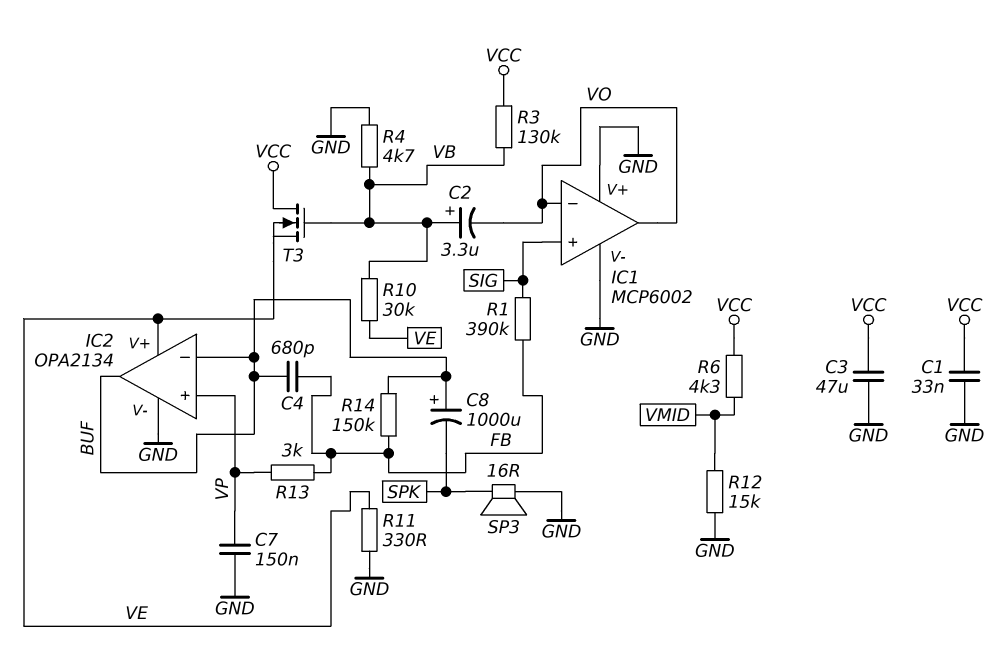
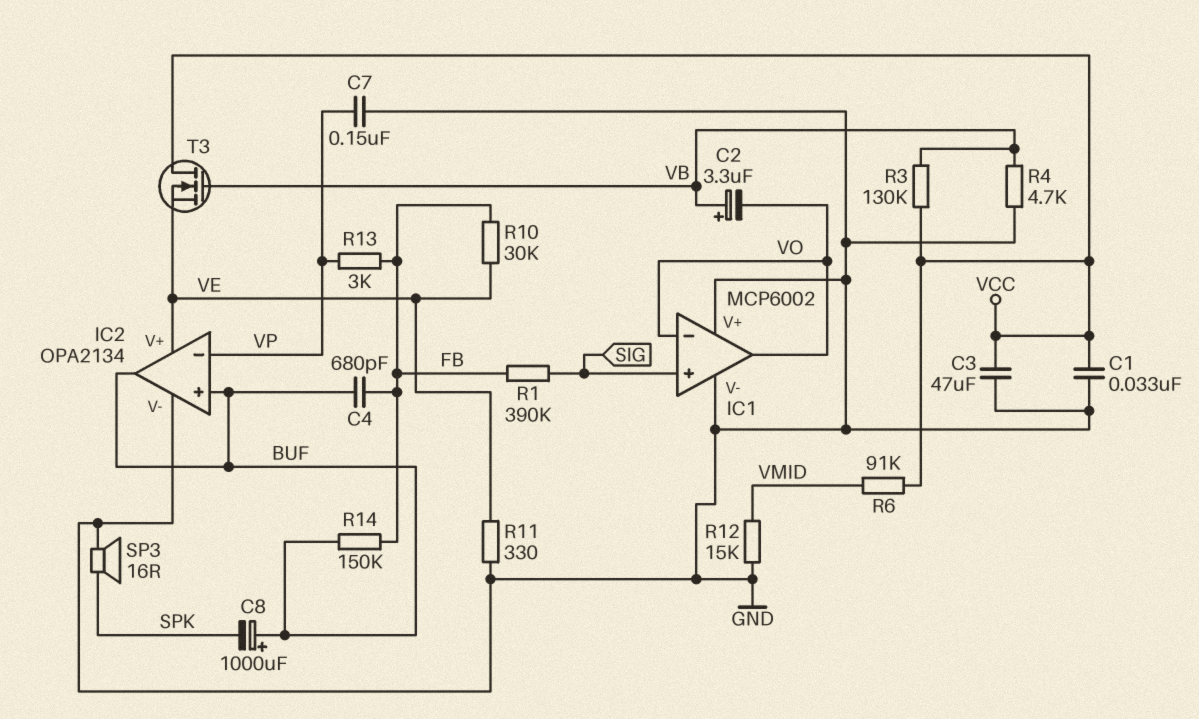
IC2 pin in+: VP -> BUF
IC2 pin in-: BUF -> VP
R6: 4.3k (VCC, VMID) -> 91k (VCC, VMID)
R10: 30k (VB, VE) -> 30k (FB, VE)

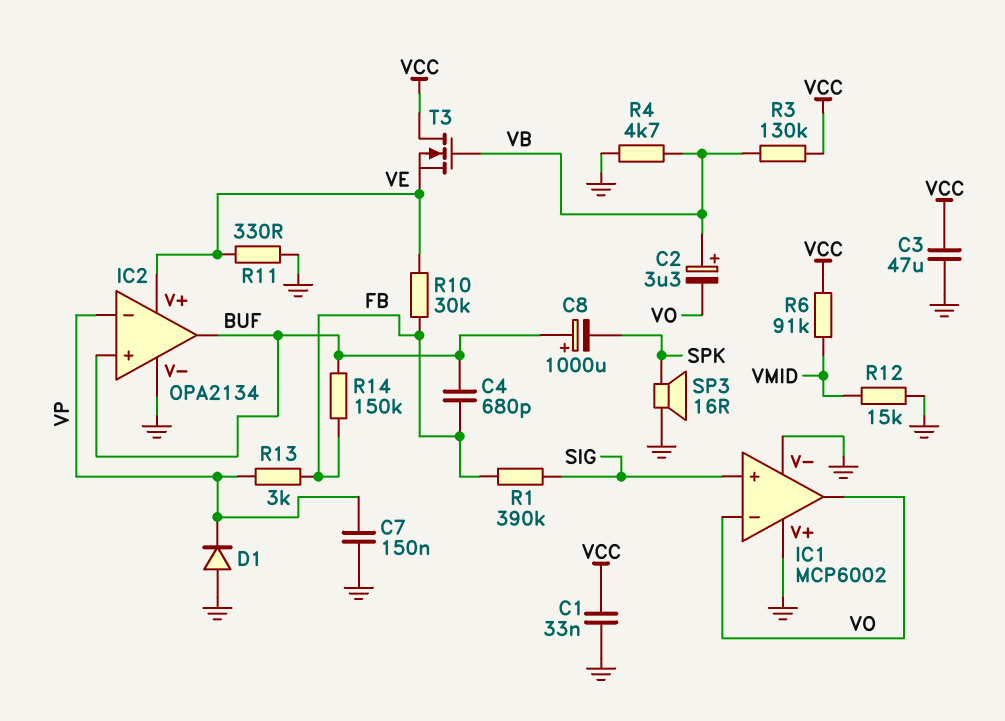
D1: none -> diode (A GND, K VP)

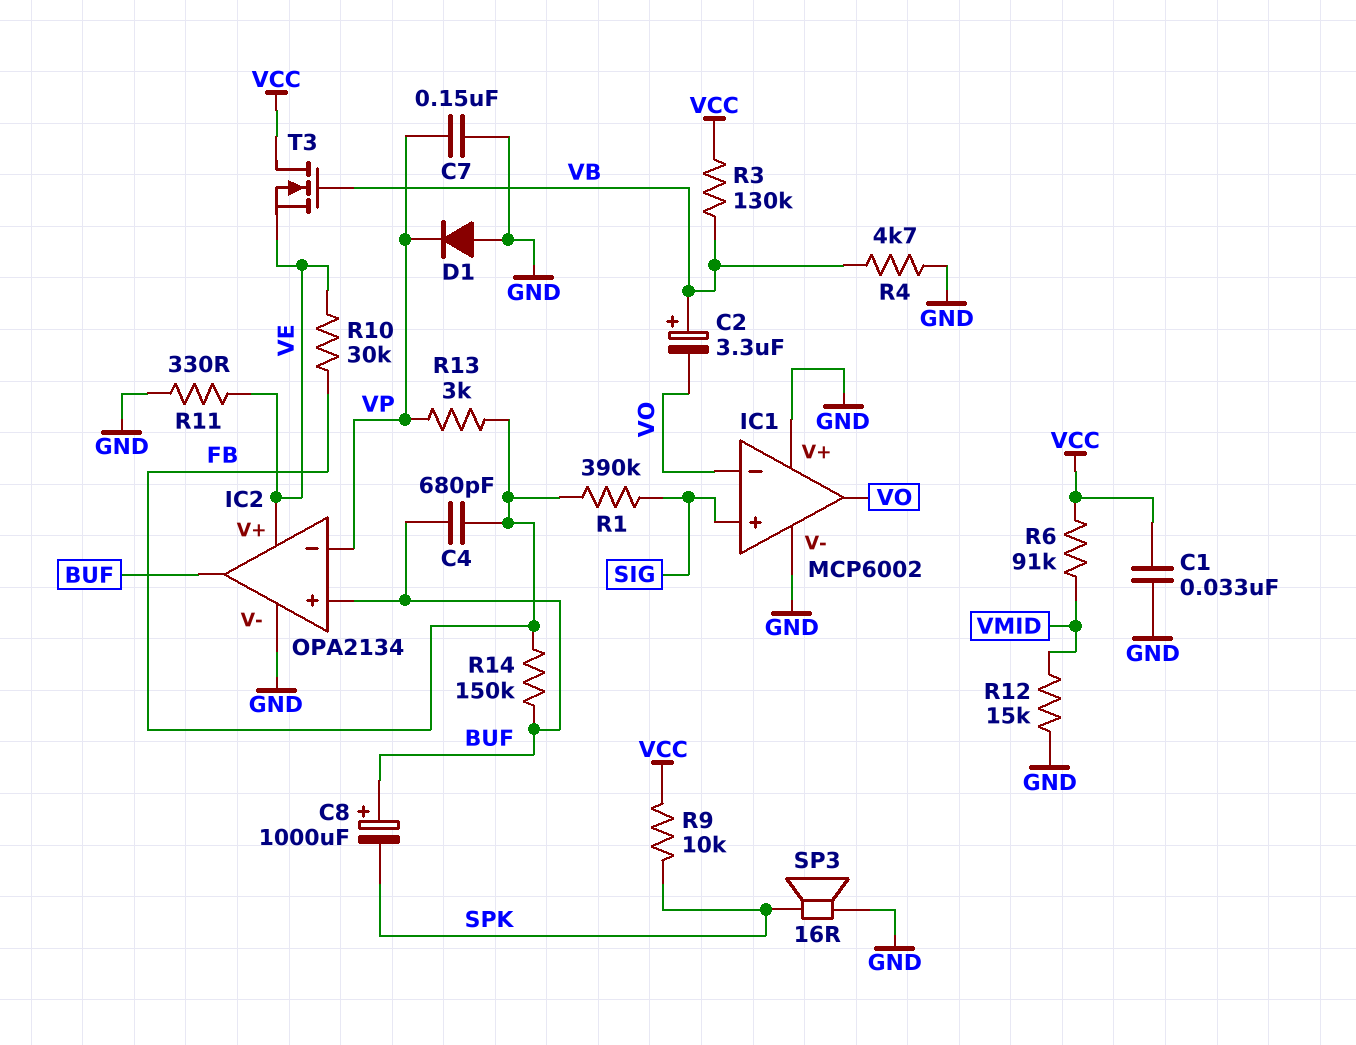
C3: 47uF (GND, VCC) -> none
R9: none -> 10k (SPK, VCC)

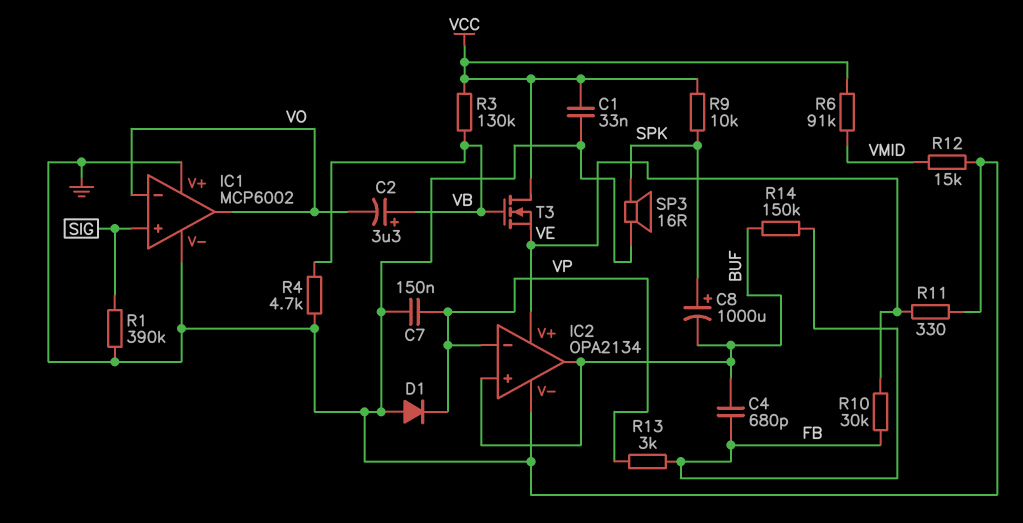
C8: 1000uF (plus BUF, minus SPK) -> 1000uF (plus SPK, minus BUF)
R1: 390k (FB, SIG) -> 390k (GND, SIG)

